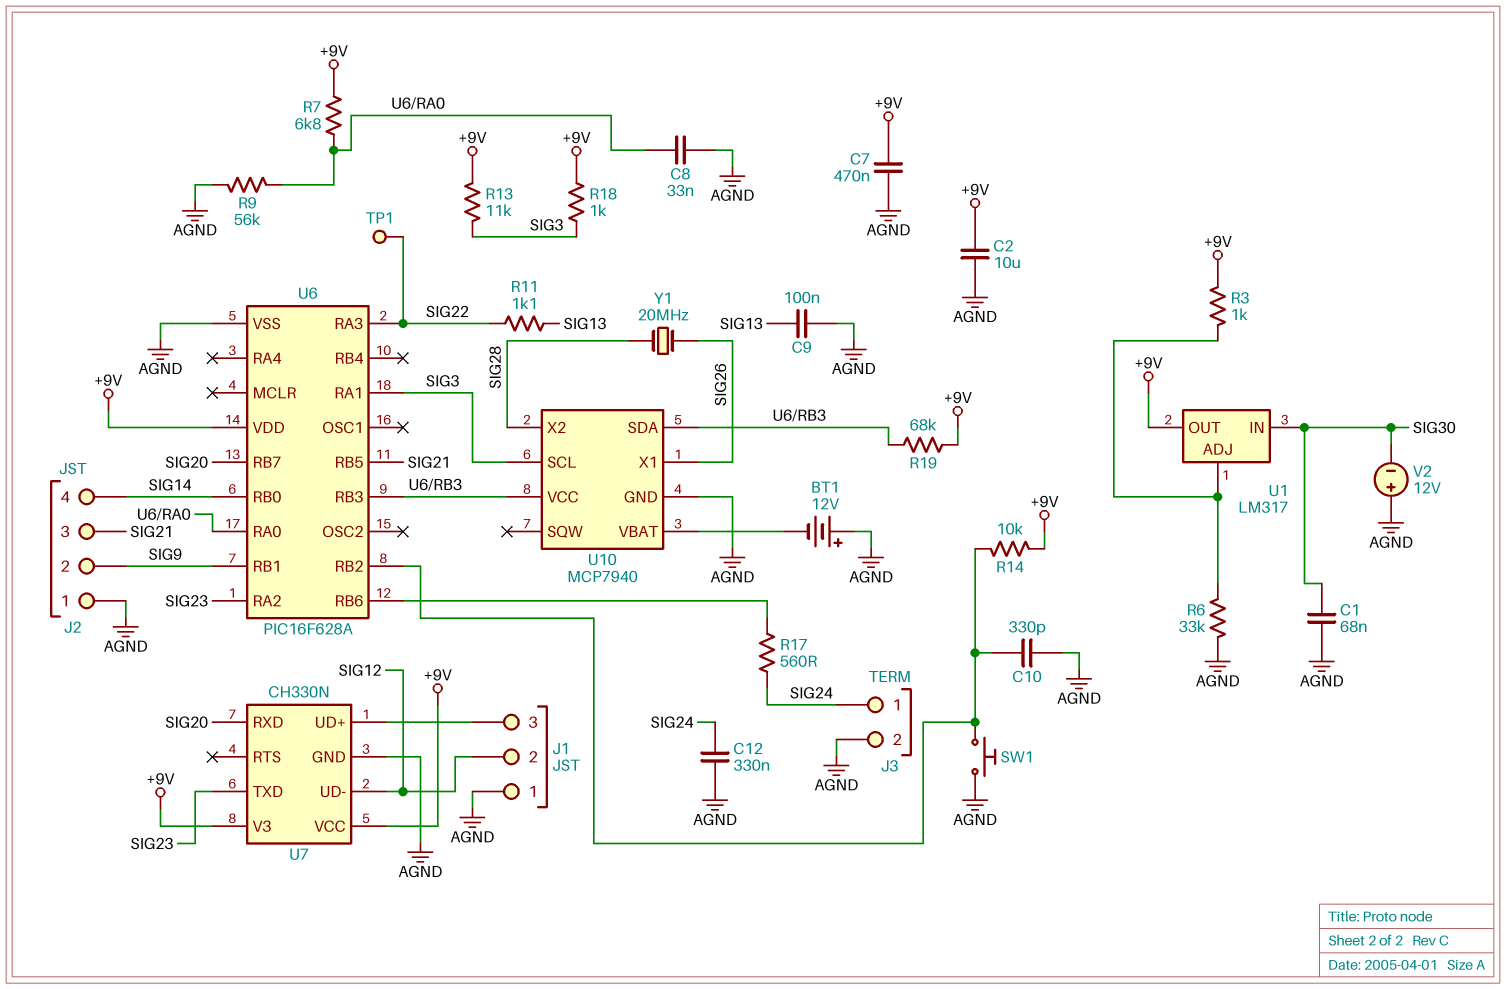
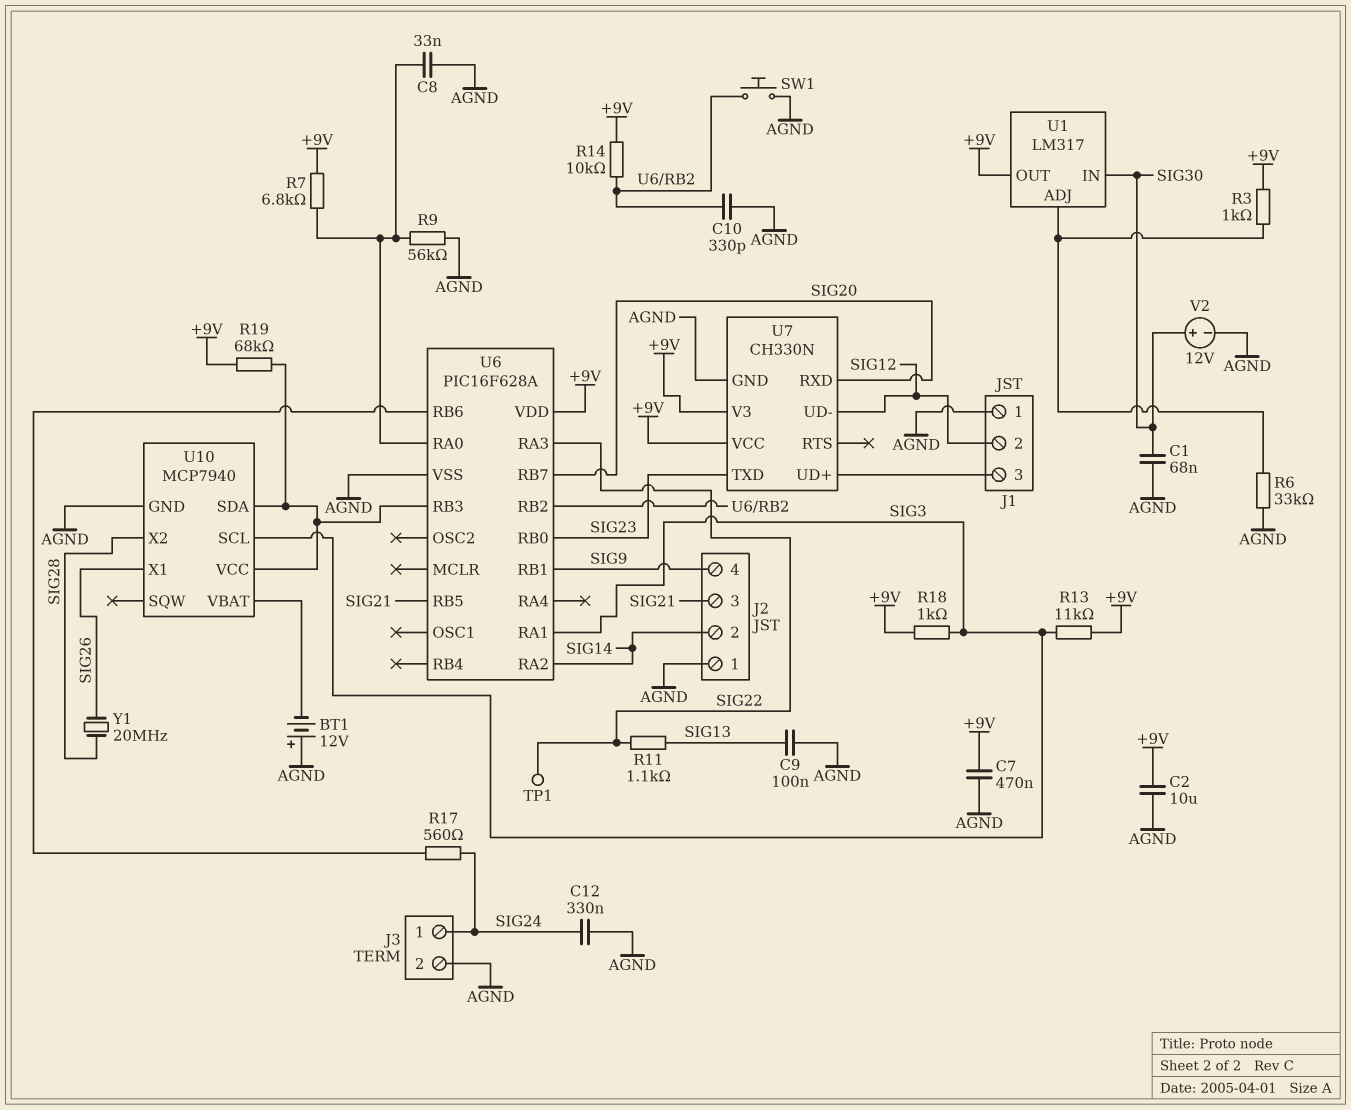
J2 pin 2: SIG9 -> SIG14
J2 pin 4: SIG14 -> SIG9
U6 pin RA2: SIG23 -> SIG14
U6 pin RB0: SIG14 -> SIG23
V2: 12V (plus AGND, minus SIG30) -> 12V (plus SIG30, minus AGND)

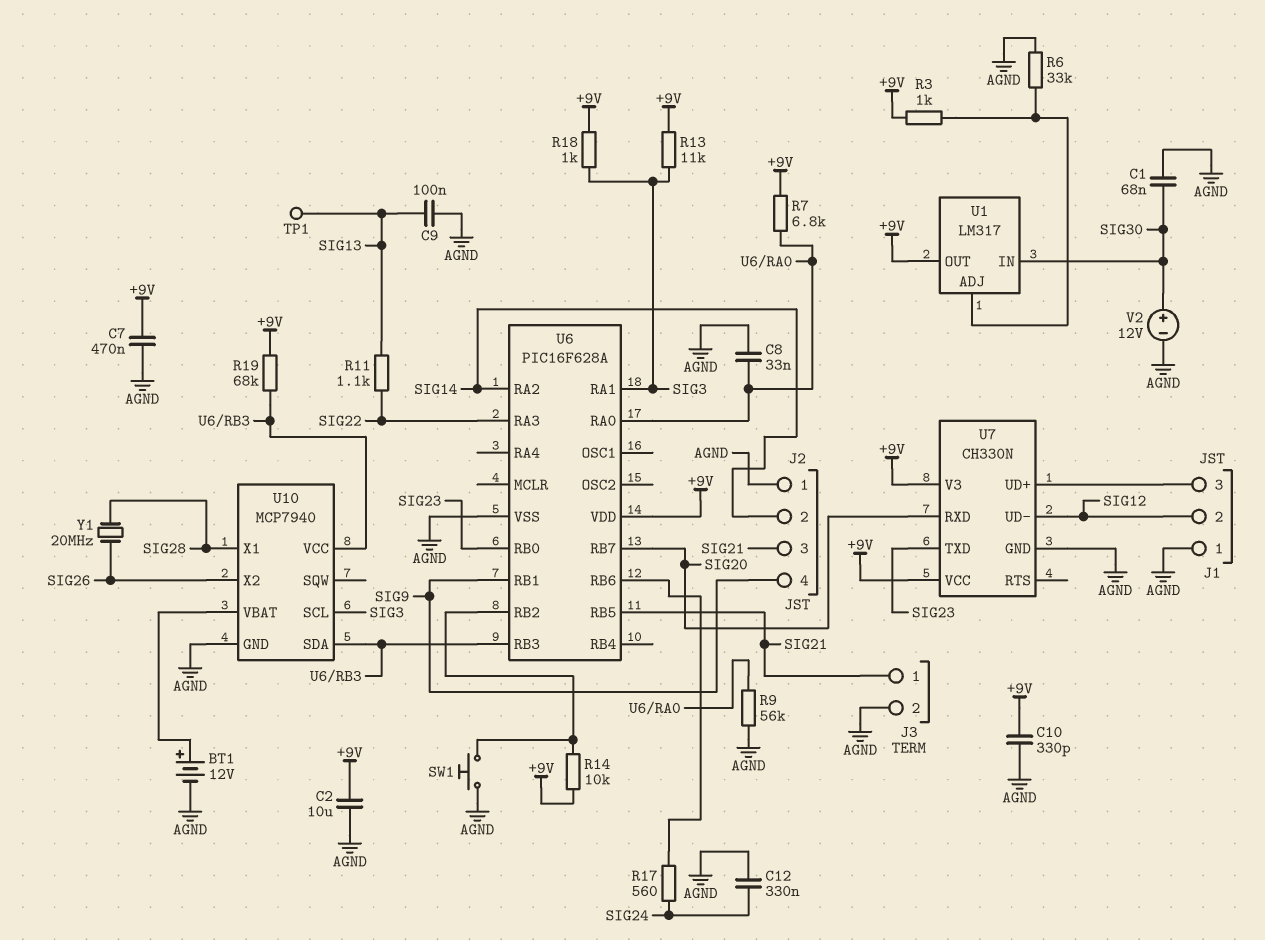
BT1: 12V (plus AGND, minus U10/VBAT) -> 12V (plus U10/VBAT, minus AGND)
C10: 330pF (AGND, U6/RB2) -> 330pF (+9V, AGND)
J3 pin 1: SIG24 -> SIG21
TP1: test point (SIG22) -> test point (SIG13)
U10 pin X1: SIG26 -> SIG28
U10 pin X2: SIG28 -> SIG26

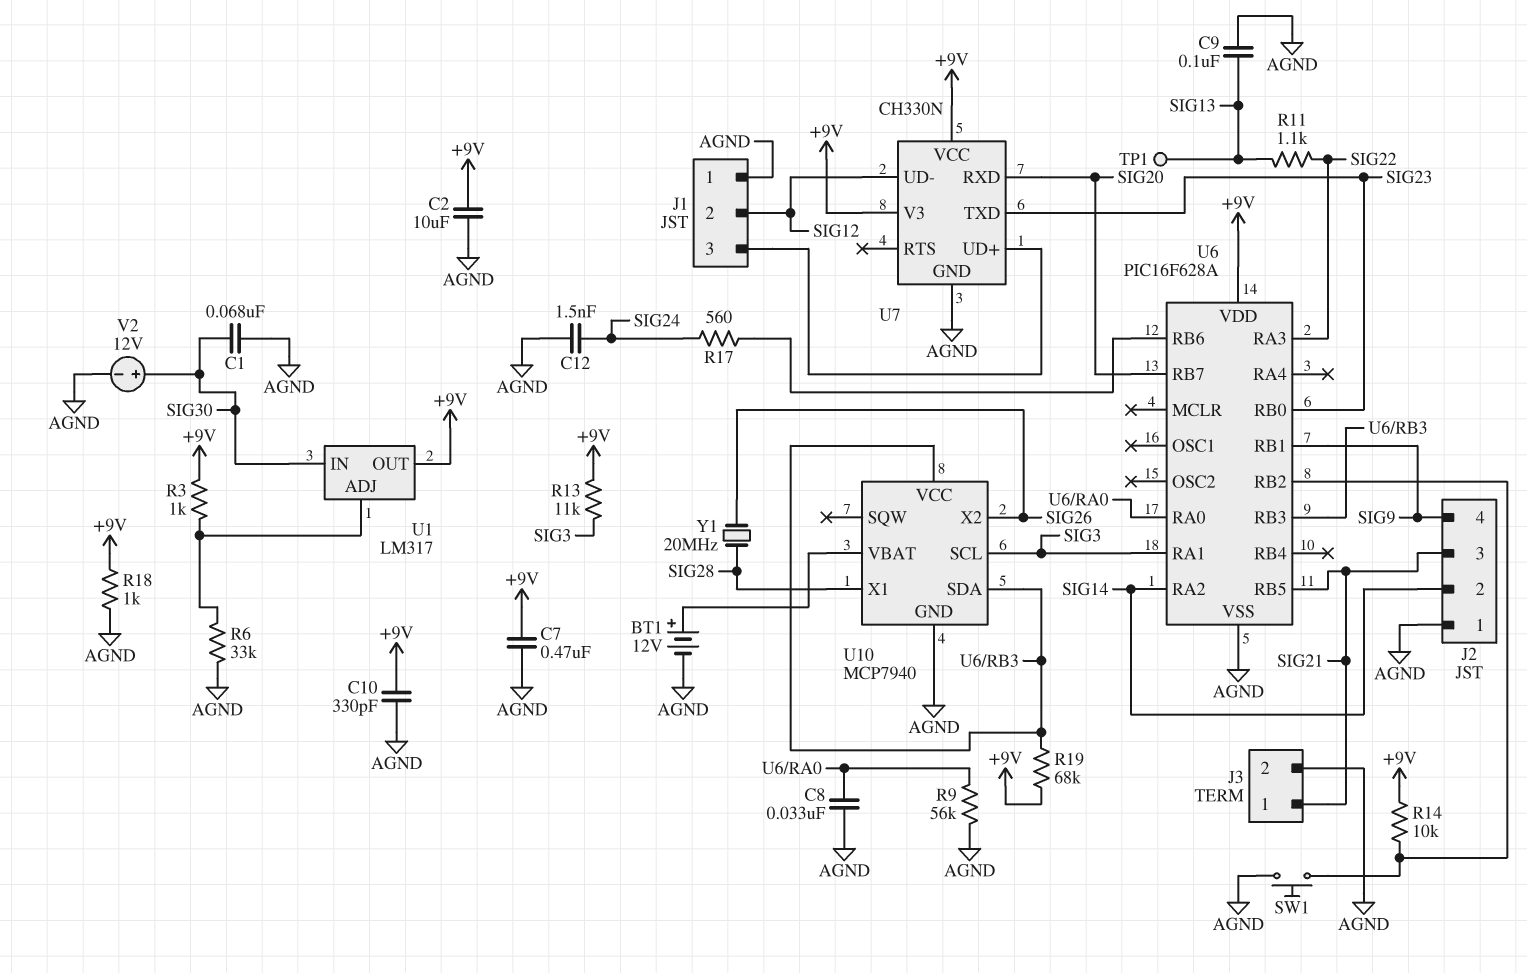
C12: 330nF (AGND, SIG24) -> 1.5nF (AGND, SIG24)
R7: 6.8k (+9V, U6/RA0) -> none
R18: 1k (+9V, SIG3) -> 1k (+9V, AGND)

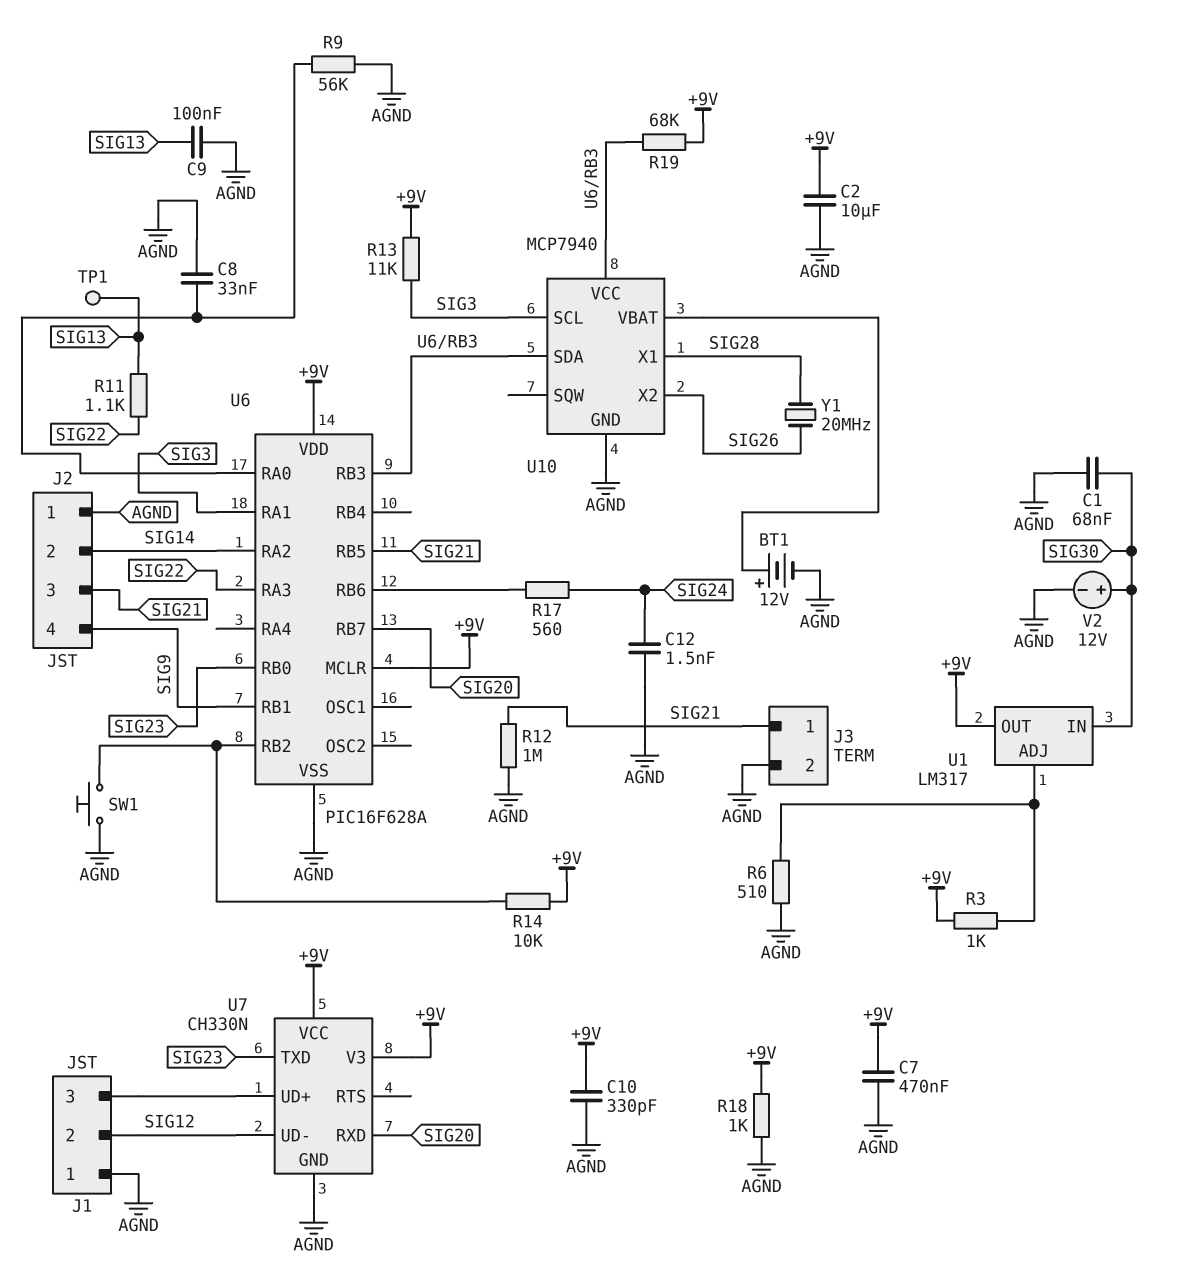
R6: 33k (AGND, U1/ADJ) -> 510 (AGND, U1/ADJ)
R12: none -> 1M (AGND, SIG21)
U6 pin MCLR: none -> +9V

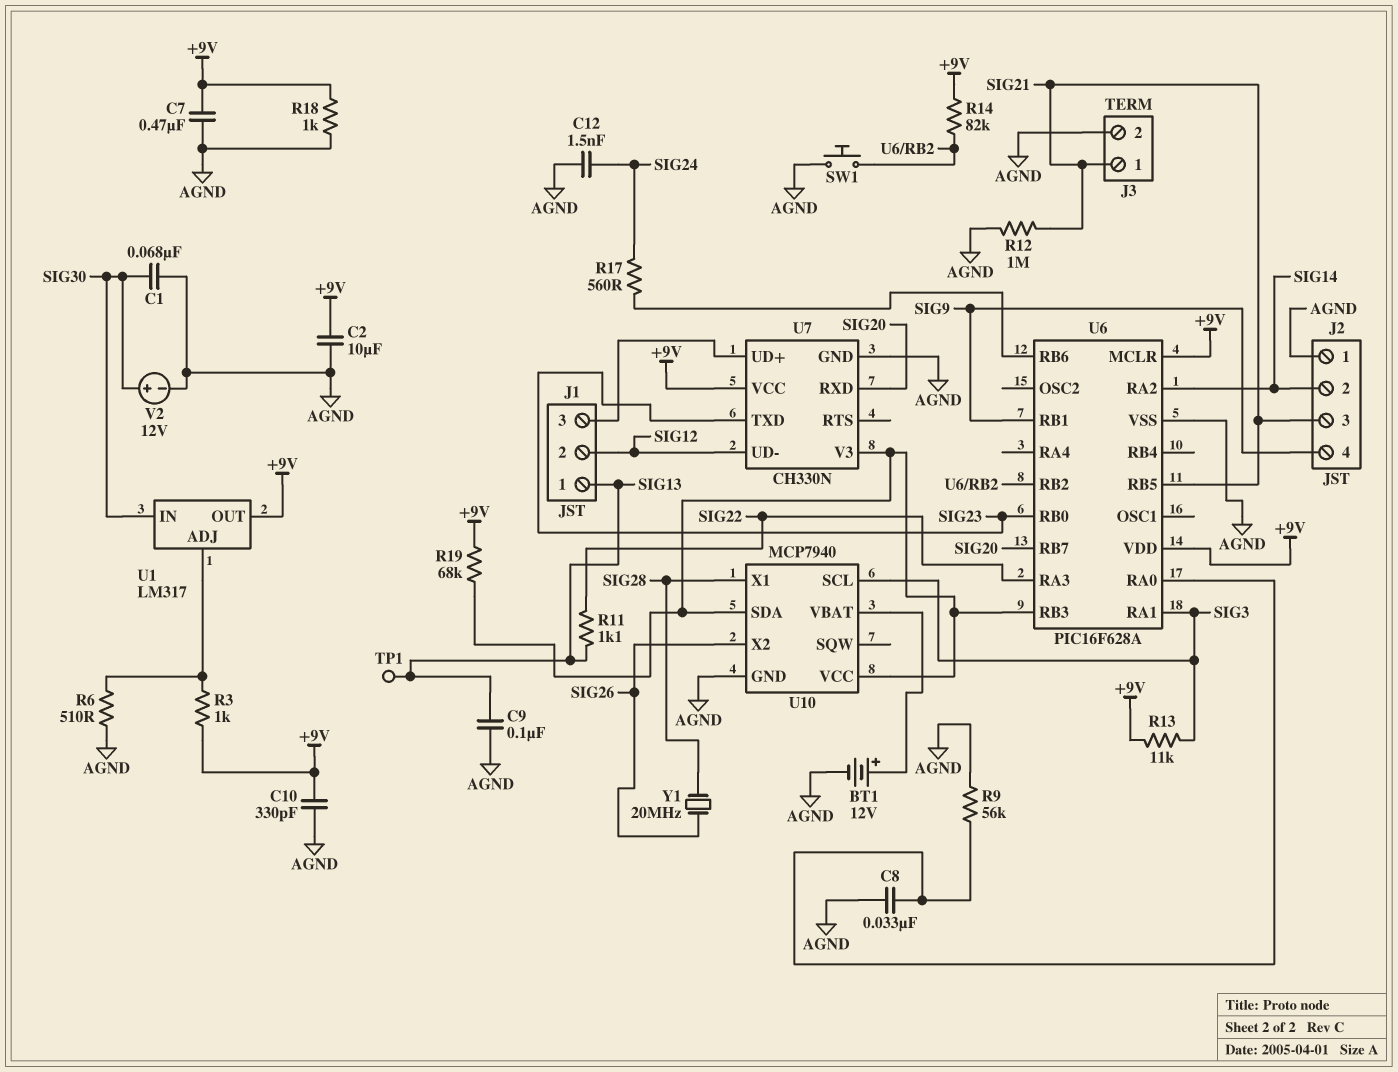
J1 pin 1: AGND -> SIG13
R14: 10k (+9V, U6/RB2) -> 82k (+9V, U6/RB2)
U7 pin V3: +9V -> U6/RB3

